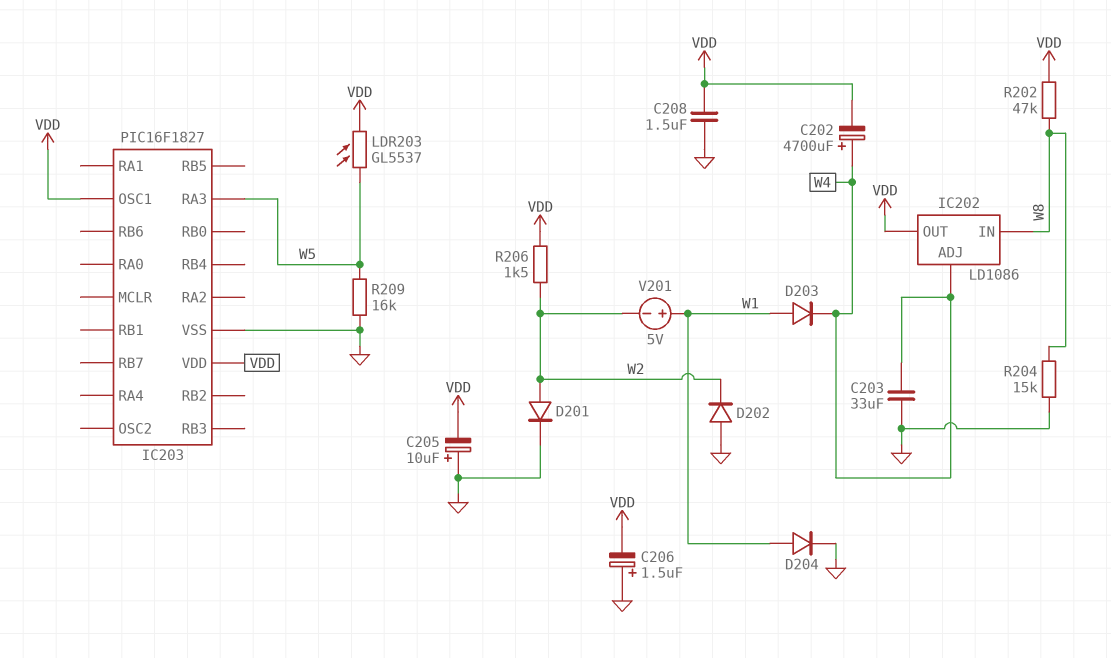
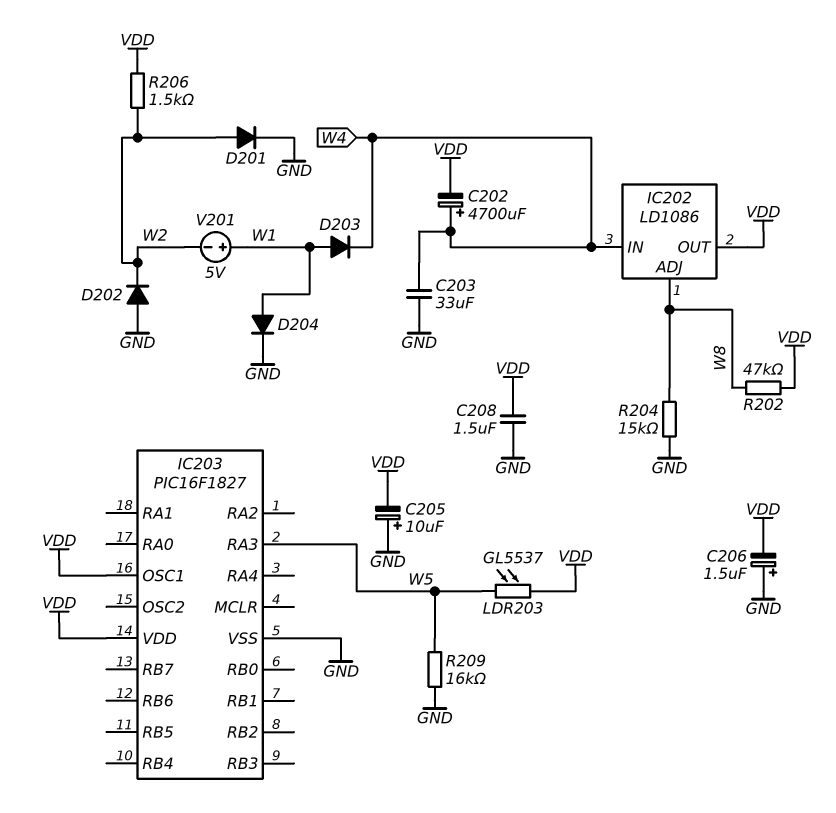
IC202 pin ADJ: W4 -> W8
IC202 pin IN: W8 -> W4

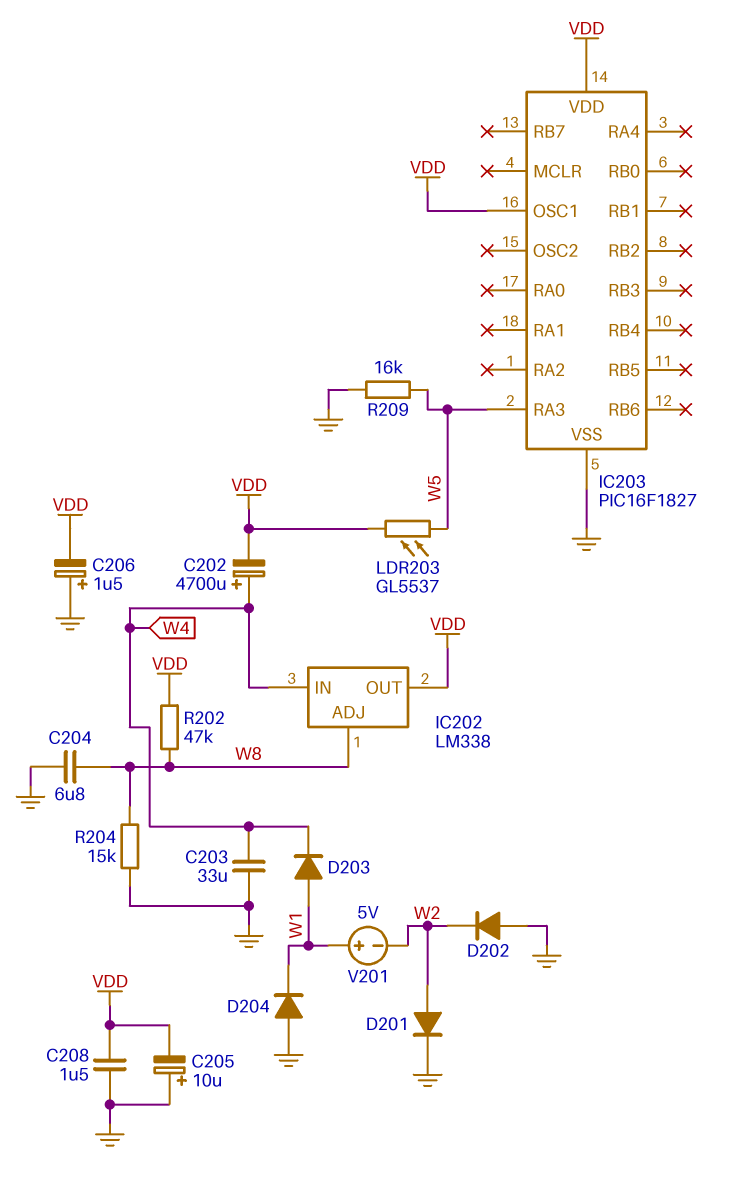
C204: none -> 6.8uF (GND, W8)
D204: diode (A W1, K GND) -> diode (A GND, K W1)
IC202: LD1086 -> LM338
R206: 1.5k (VDD, W2) -> none

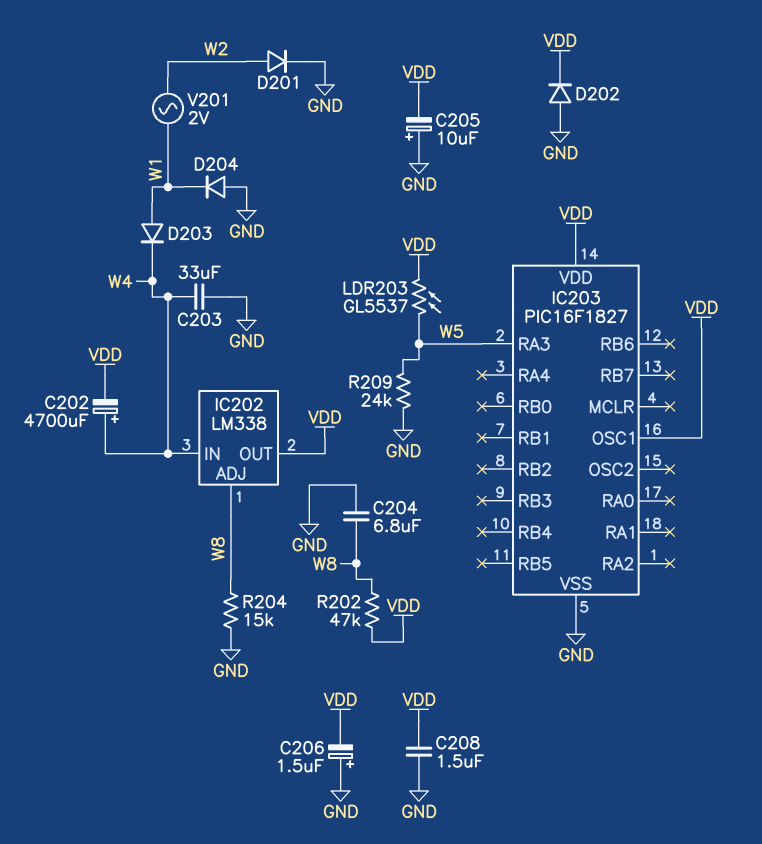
D202: diode (A GND, K W2) -> diode (A GND, K VDD)
R209: 16k (GND, W5) -> 24k (GND, W5)
V201: 5V (plus W1, minus W2) -> AC 2V (W1, W2)

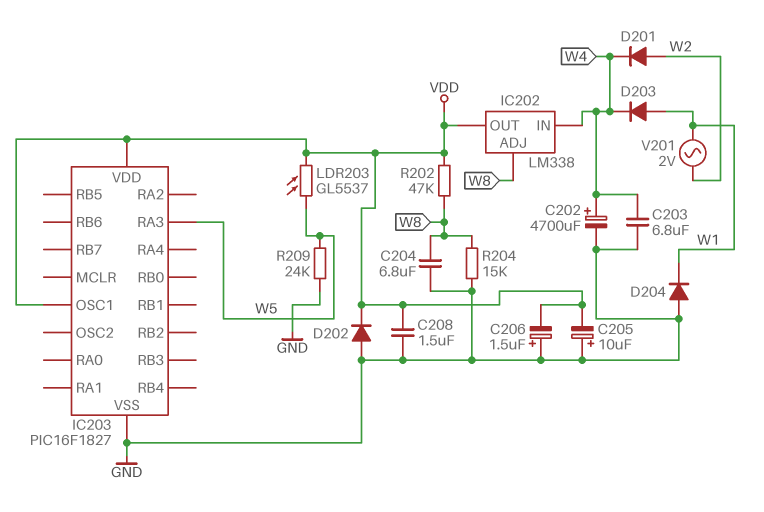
C202: 4700uF (plus W4, minus VDD) -> 4700uF (plus W4, minus GND)
C203: 33uF (GND, W4) -> 6.8uF (GND, W4)
D201: diode (A W2, K GND) -> diode (A W2, K W4)

